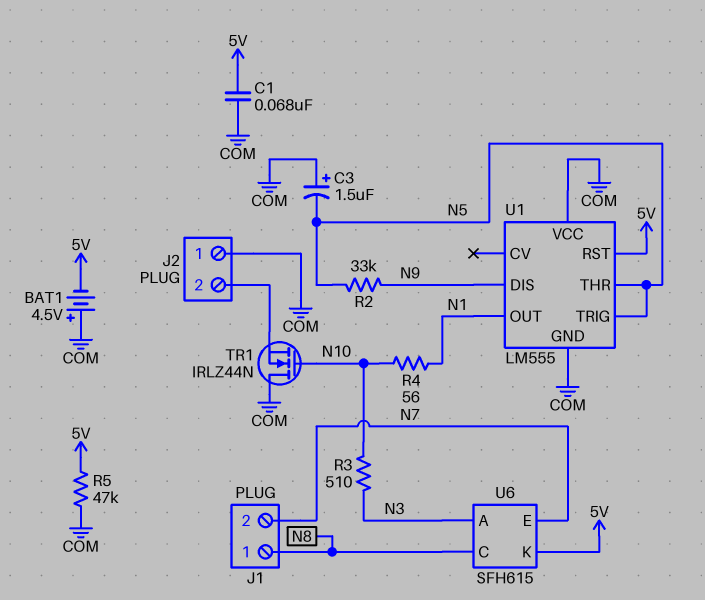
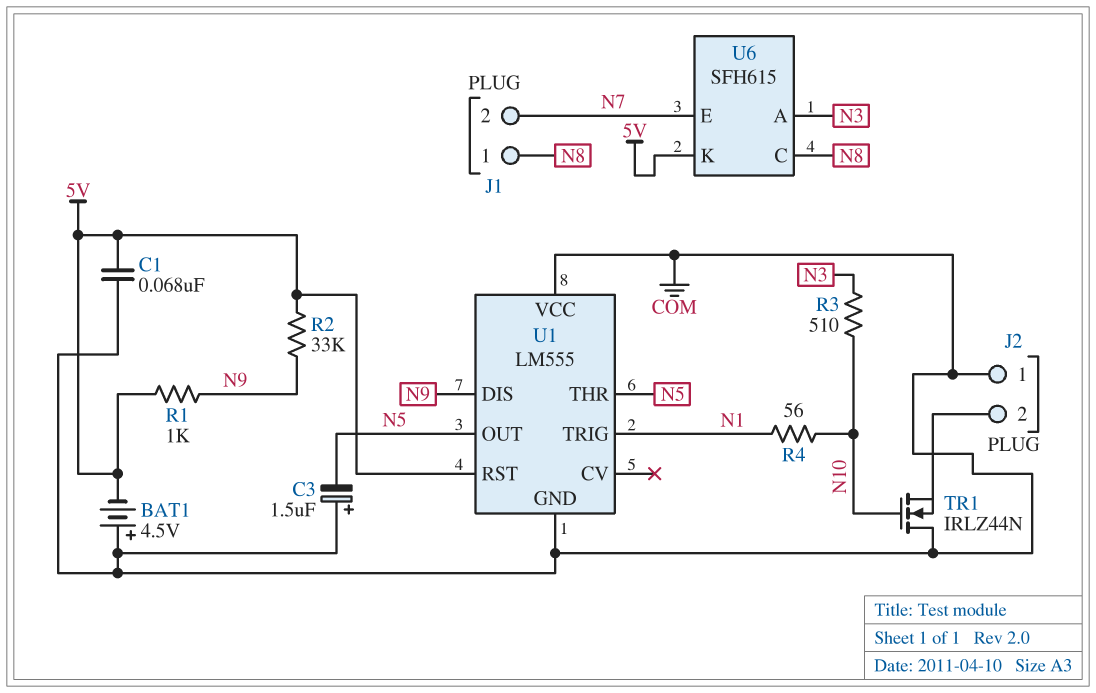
R1: none -> 1k (5V, N9)
R2: 33k (N5, N9) -> 33k (5V, N9)
R5: 47k (5V, COM) -> none
U1 pin OUT: N1 -> N5
U1 pin TRIG: N5 -> N1

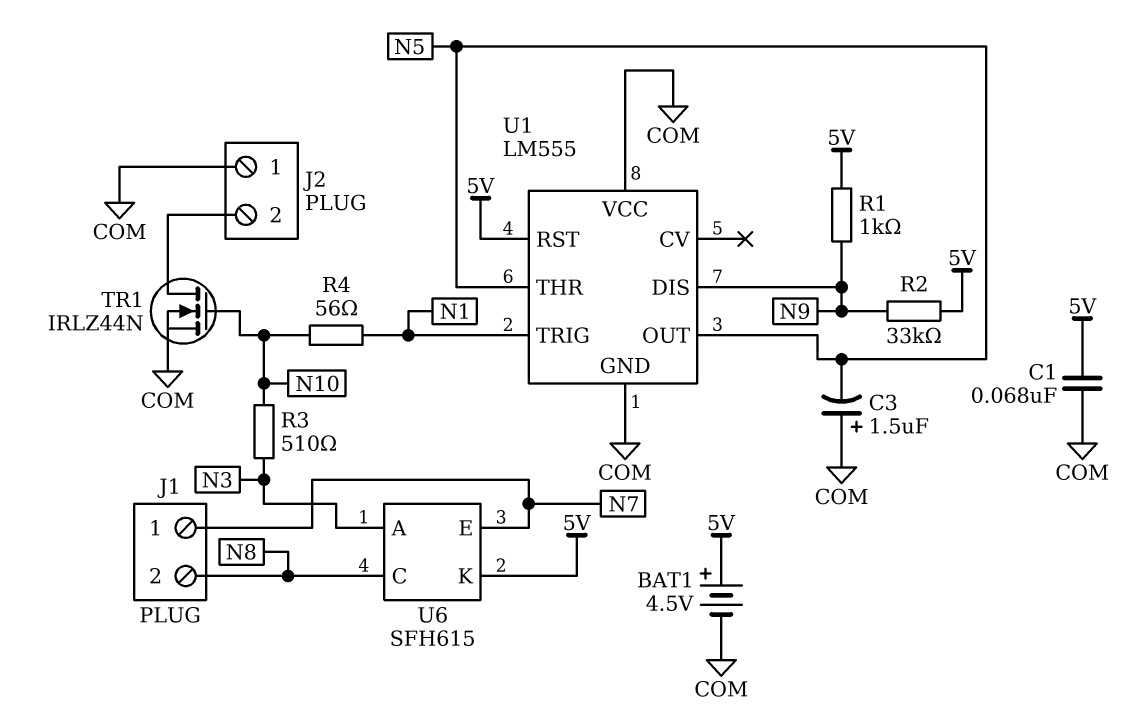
BAT1: 4.5V (plus COM, minus 5V) -> 4.5V (plus 5V, minus COM)
J1 pin 1: N8 -> N7
J1 pin 2: N7 -> N8
TR1: NMOS IRLZ44N (G N10, D COM, S J2/2) -> NMOS IRLZ44N (G N10, D J2/2, S COM)

